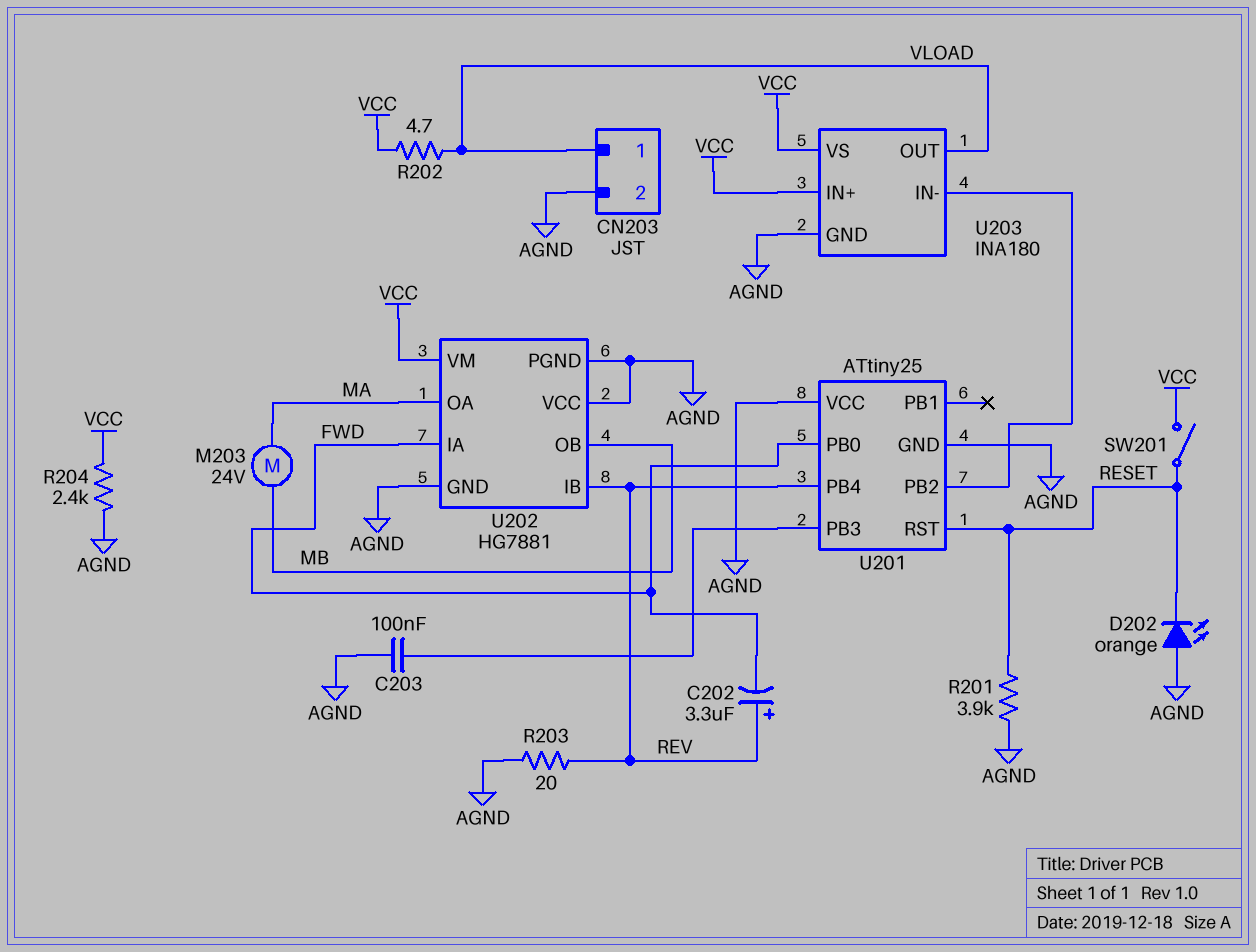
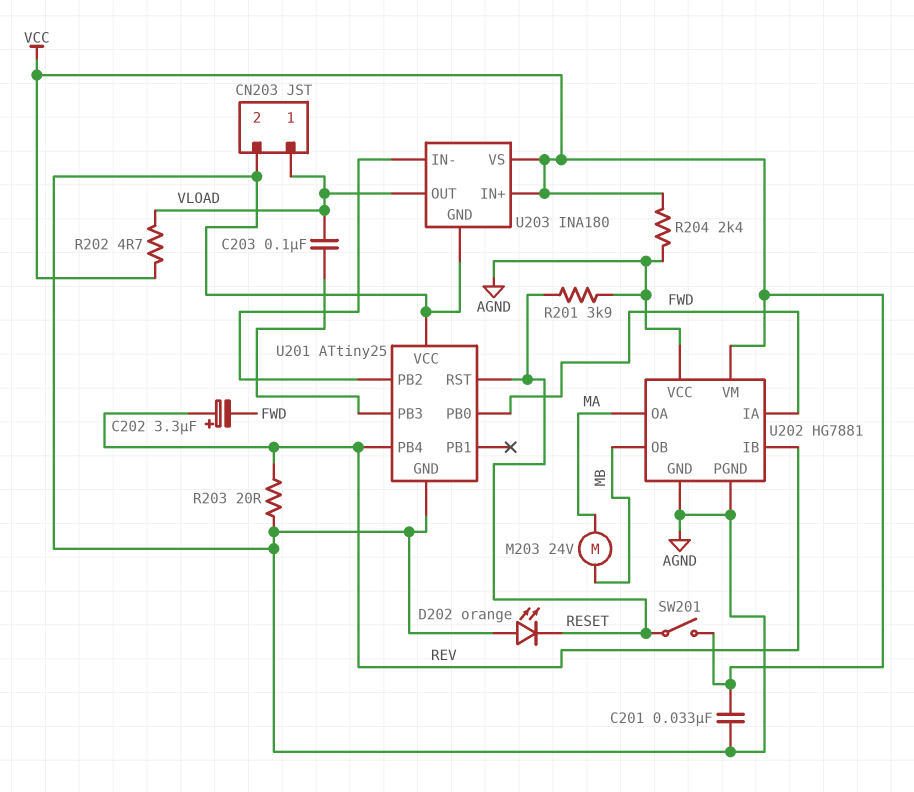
C201: none -> 33nF (AGND, VCC)
C203: 100nF (AGND, U201/PB3) -> 100nF (U201/PB3, VLOAD)

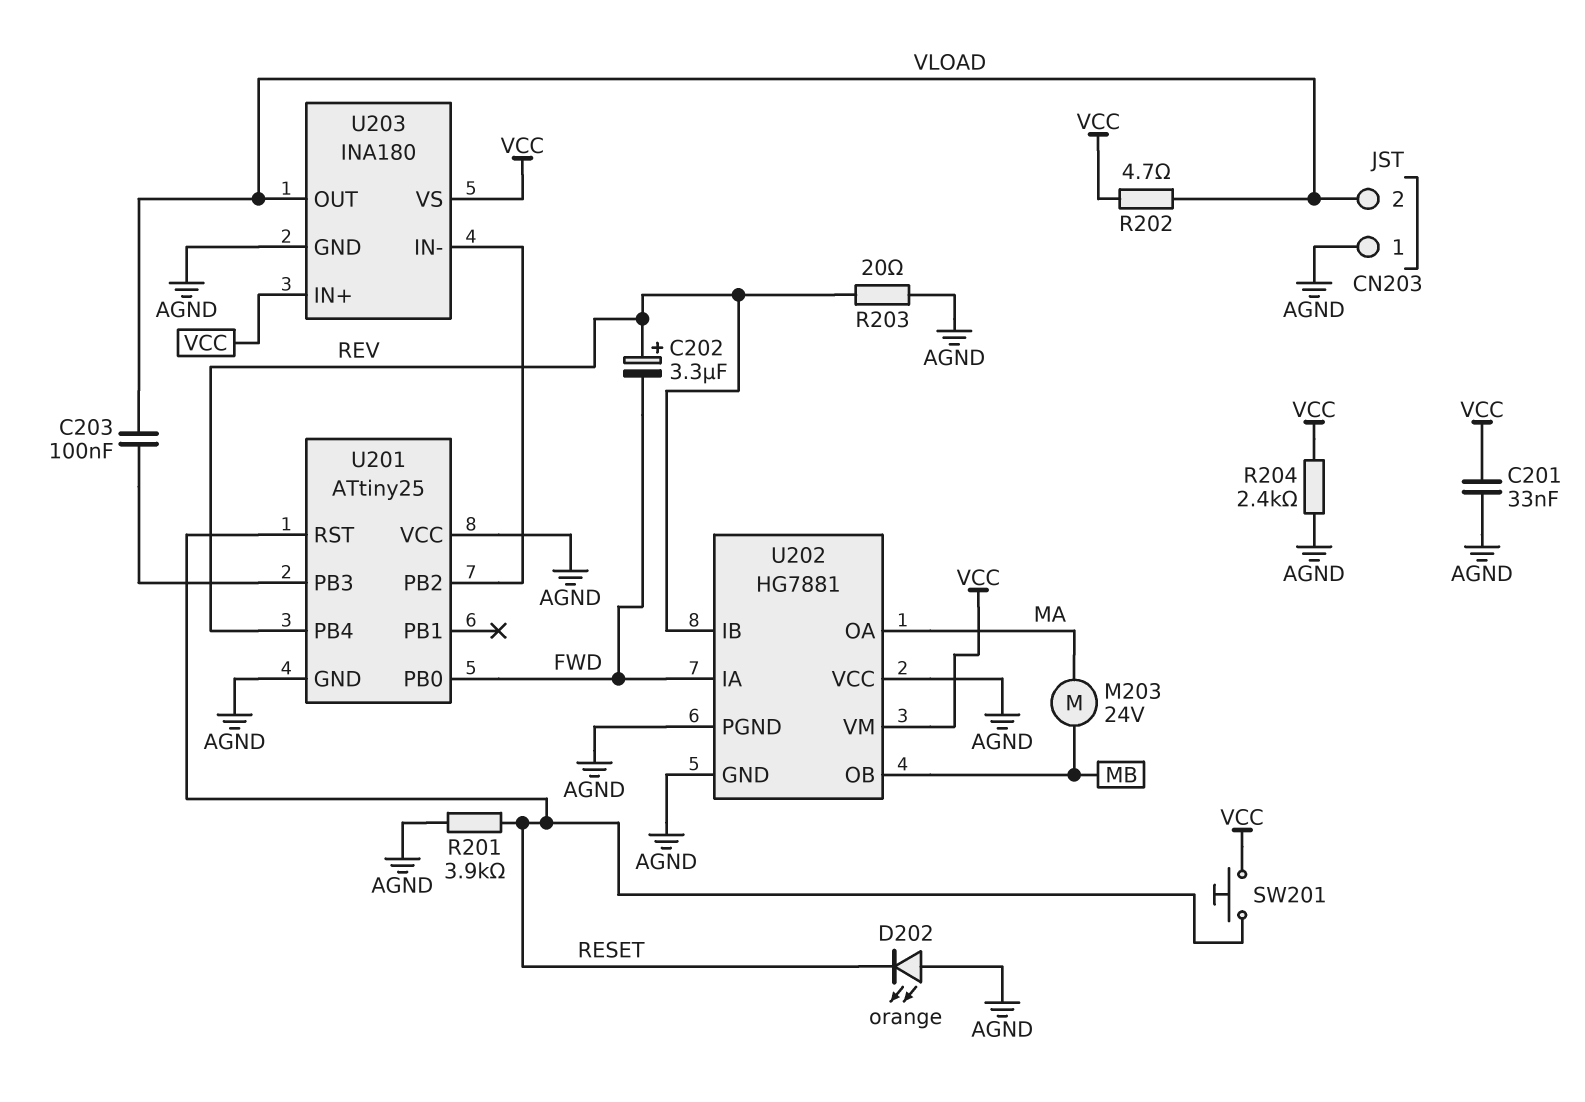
CN203 pin 1: VLOAD -> AGND
CN203 pin 2: AGND -> VLOAD
SW201: switch (RESET, VCC) -> button (RESET, VCC)

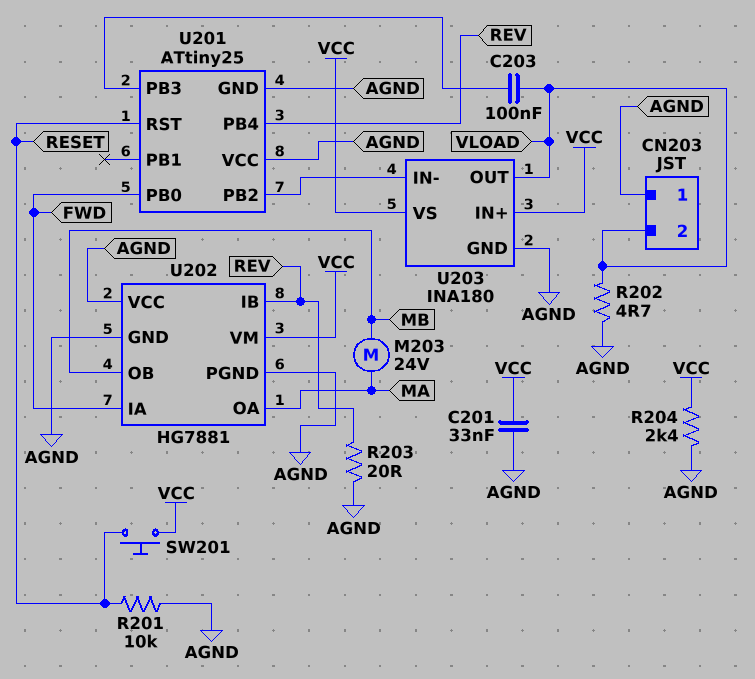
C202: 3.3uF (plus REV, minus FWD) -> none
D202: LED orange (A AGND, K RESET) -> none
R201: 3.9k (AGND, RESET) -> 10k (AGND, RESET)
R202: 4.7 (VCC, VLOAD) -> 4.7 (AGND, VLOAD)

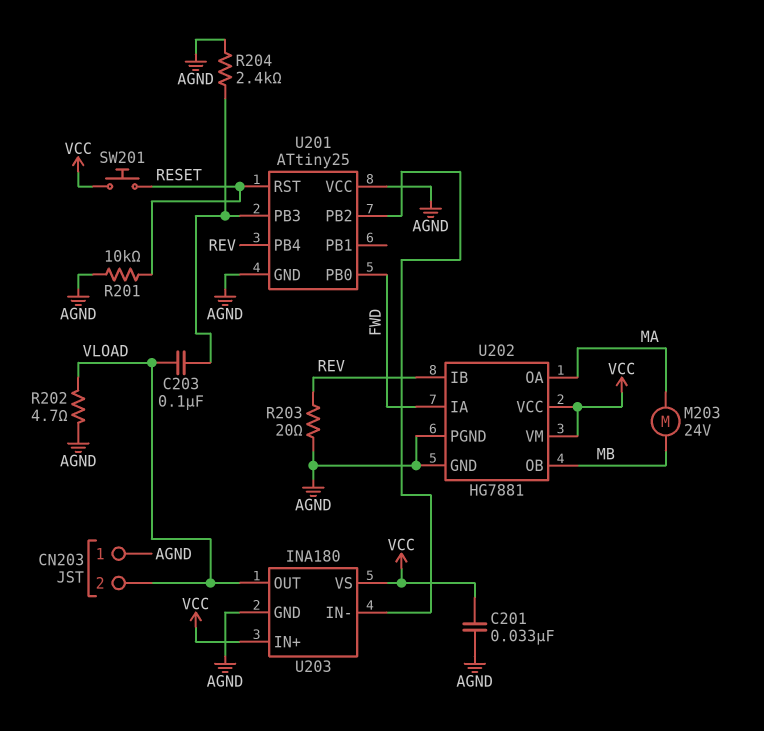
R204: 2.4k (AGND, VCC) -> 2.4k (AGND, U201/PB3)
U202 pin VCC: AGND -> VCC

